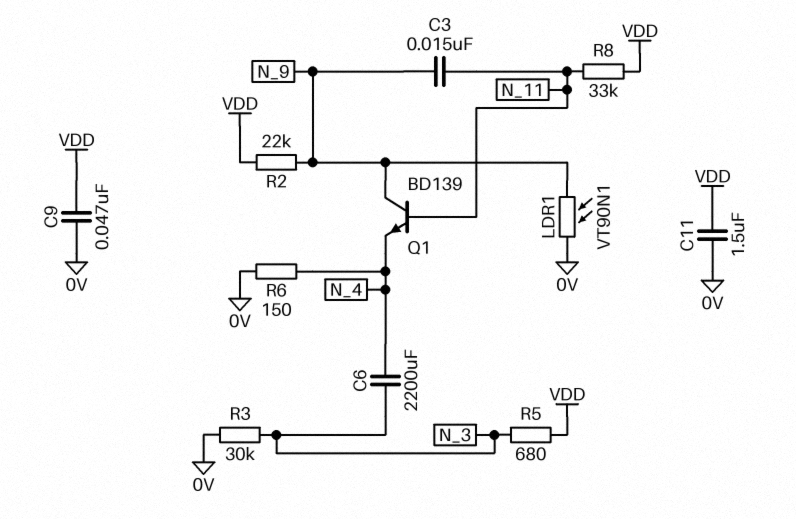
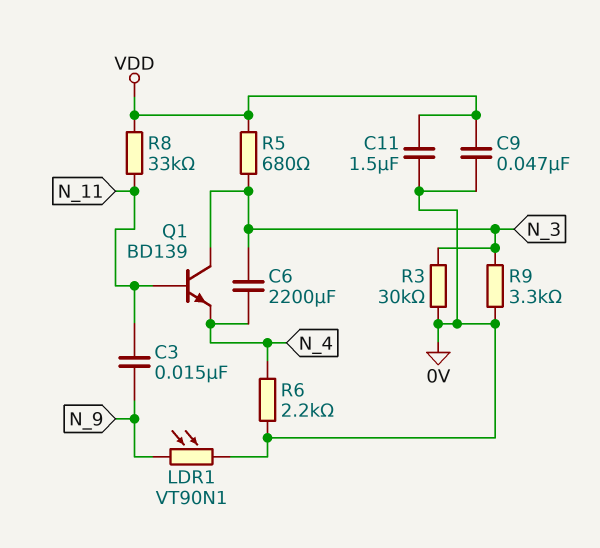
Q1: NPN BD139 (B N_11, C N_9, E N_4) -> NPN BD139 (B N_11, C N_3, E N_4)
R2: 22k (N_9, VDD) -> none
R6: 150 (0V, N_4) -> 2.2k (0V, N_4)
R9: none -> 3.3k (0V, N_3)

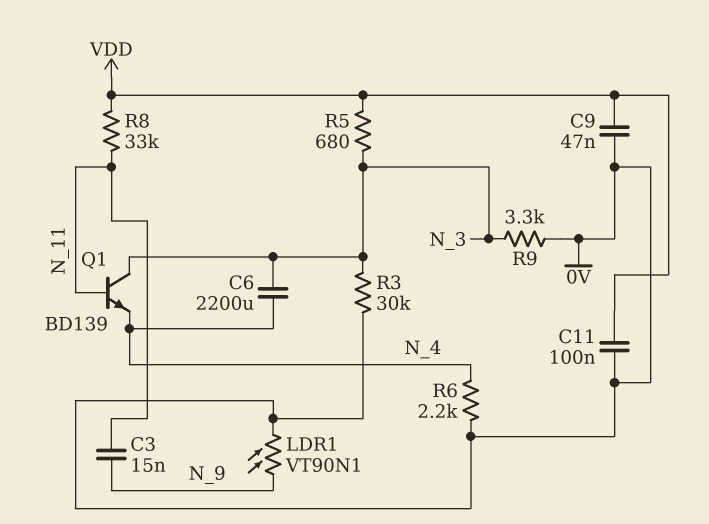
C11: 1.5uF (0V, VDD) -> 100nF (0V, VDD)

